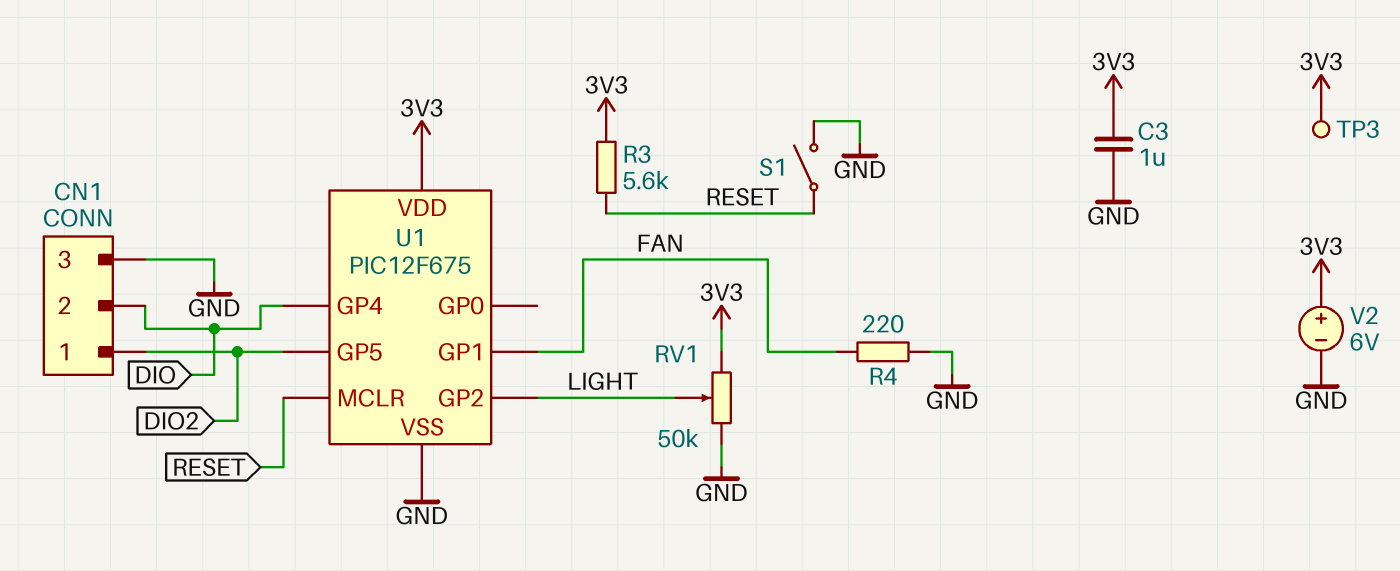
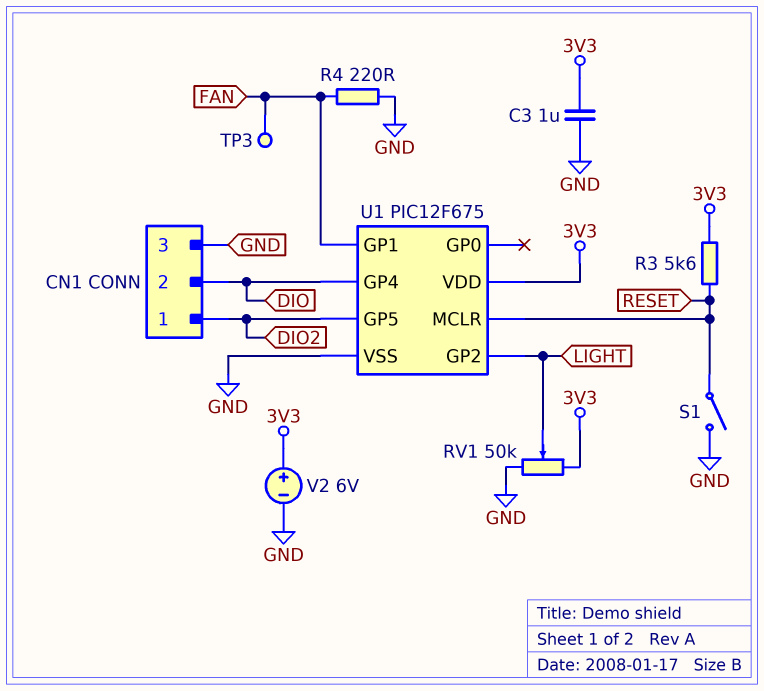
TP3: test point (3V3) -> test point (FAN)

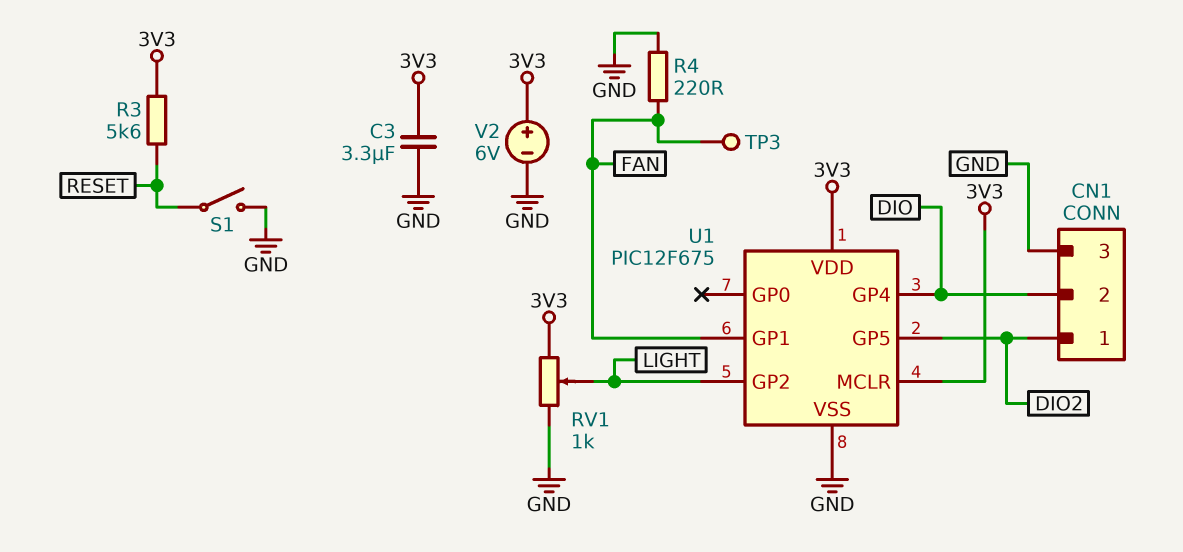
C3: 1uF (3V3, GND) -> 3.3uF (3V3, GND)
RV1: 50k (3V3, GND, wiper LIGHT) -> 1k (3V3, GND, wiper LIGHT)
U1 pin MCLR: RESET -> 3V3

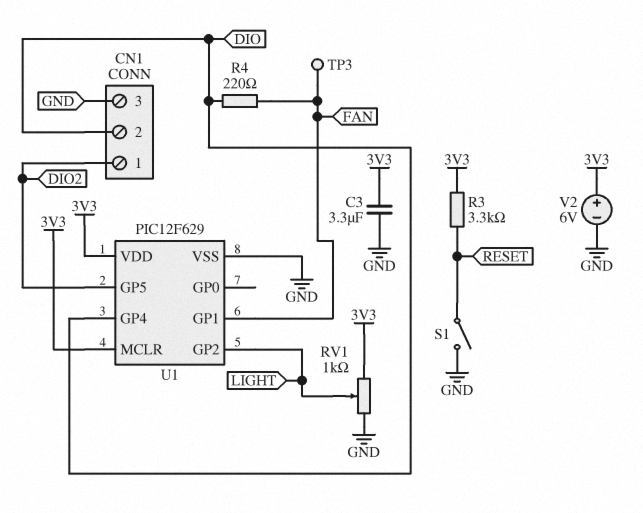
R3: 5.6k (3V3, RESET) -> 3.3k (3V3, RESET)
R4: 220 (FAN, GND) -> 220 (DIO, FAN)
U1: PIC12F675 -> PIC12F629

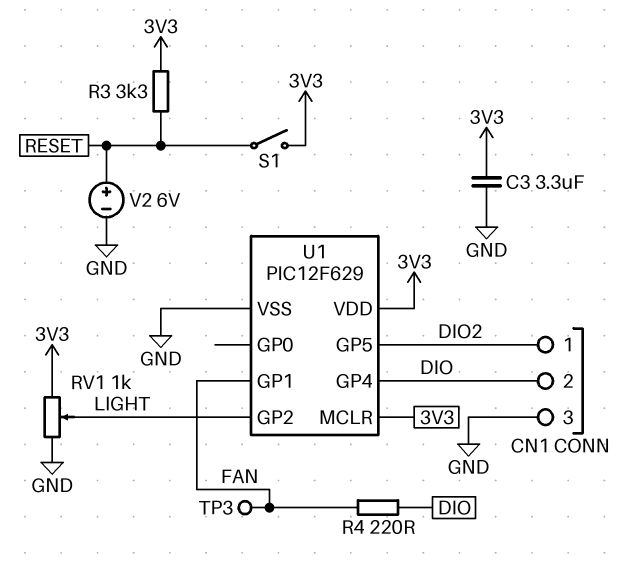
S1: switch (GND, RESET) -> switch (3V3, RESET)
V2: 6V (plus 3V3, minus GND) -> 6V (plus RESET, minus GND)

